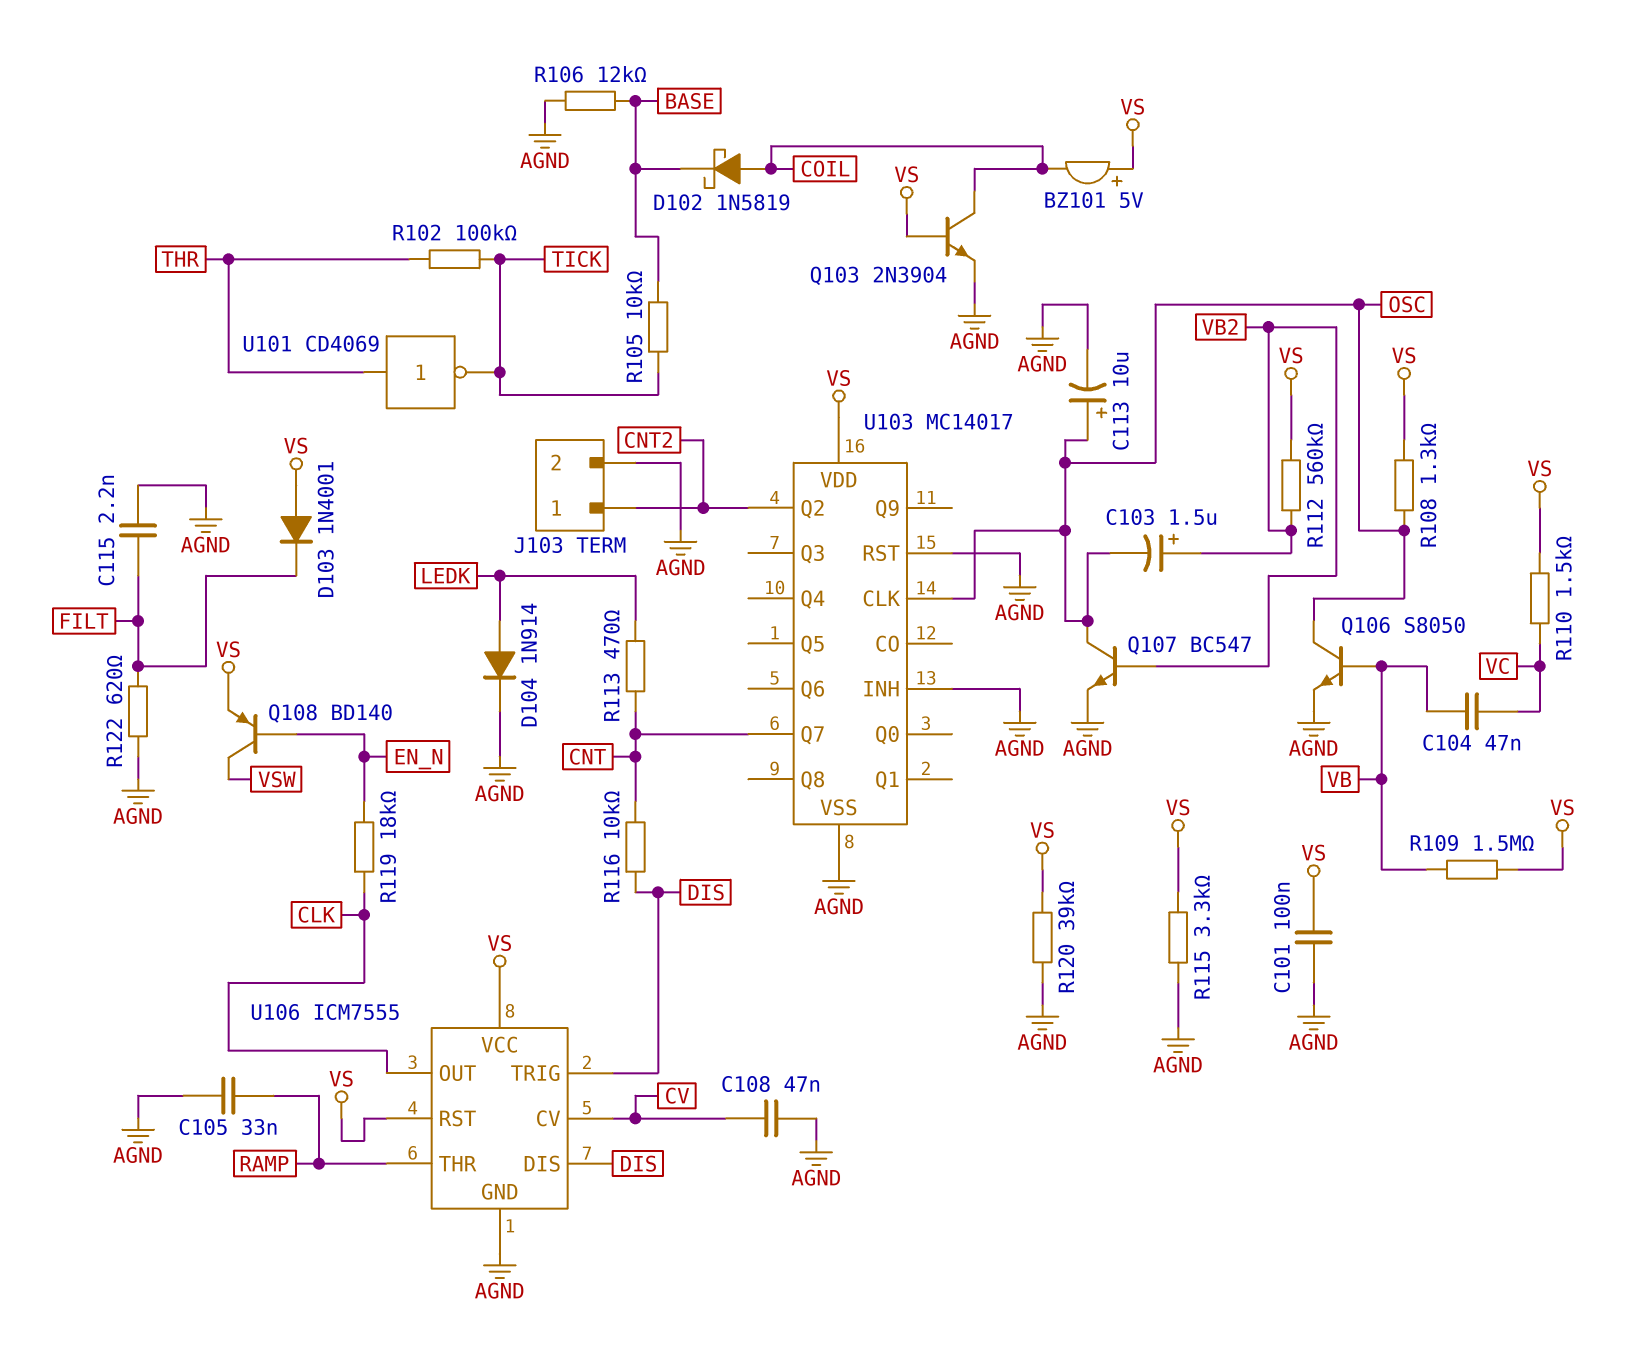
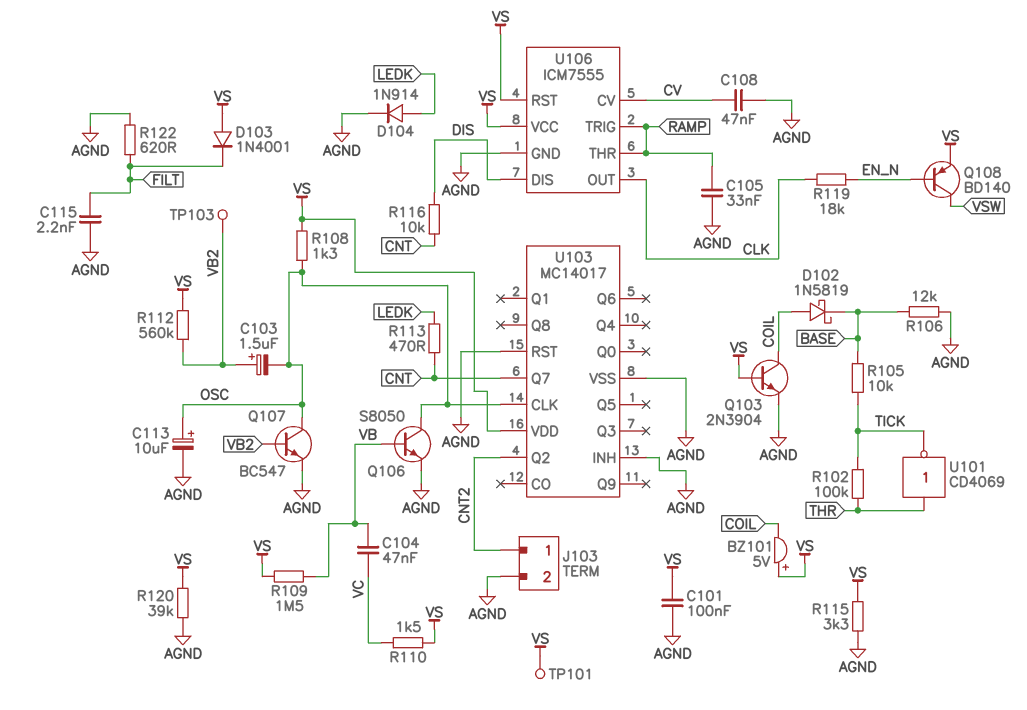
TP101: none -> test point (VS)
TP103: none -> test point (VB2)
U106 pin TRIG: DIS -> RAMP

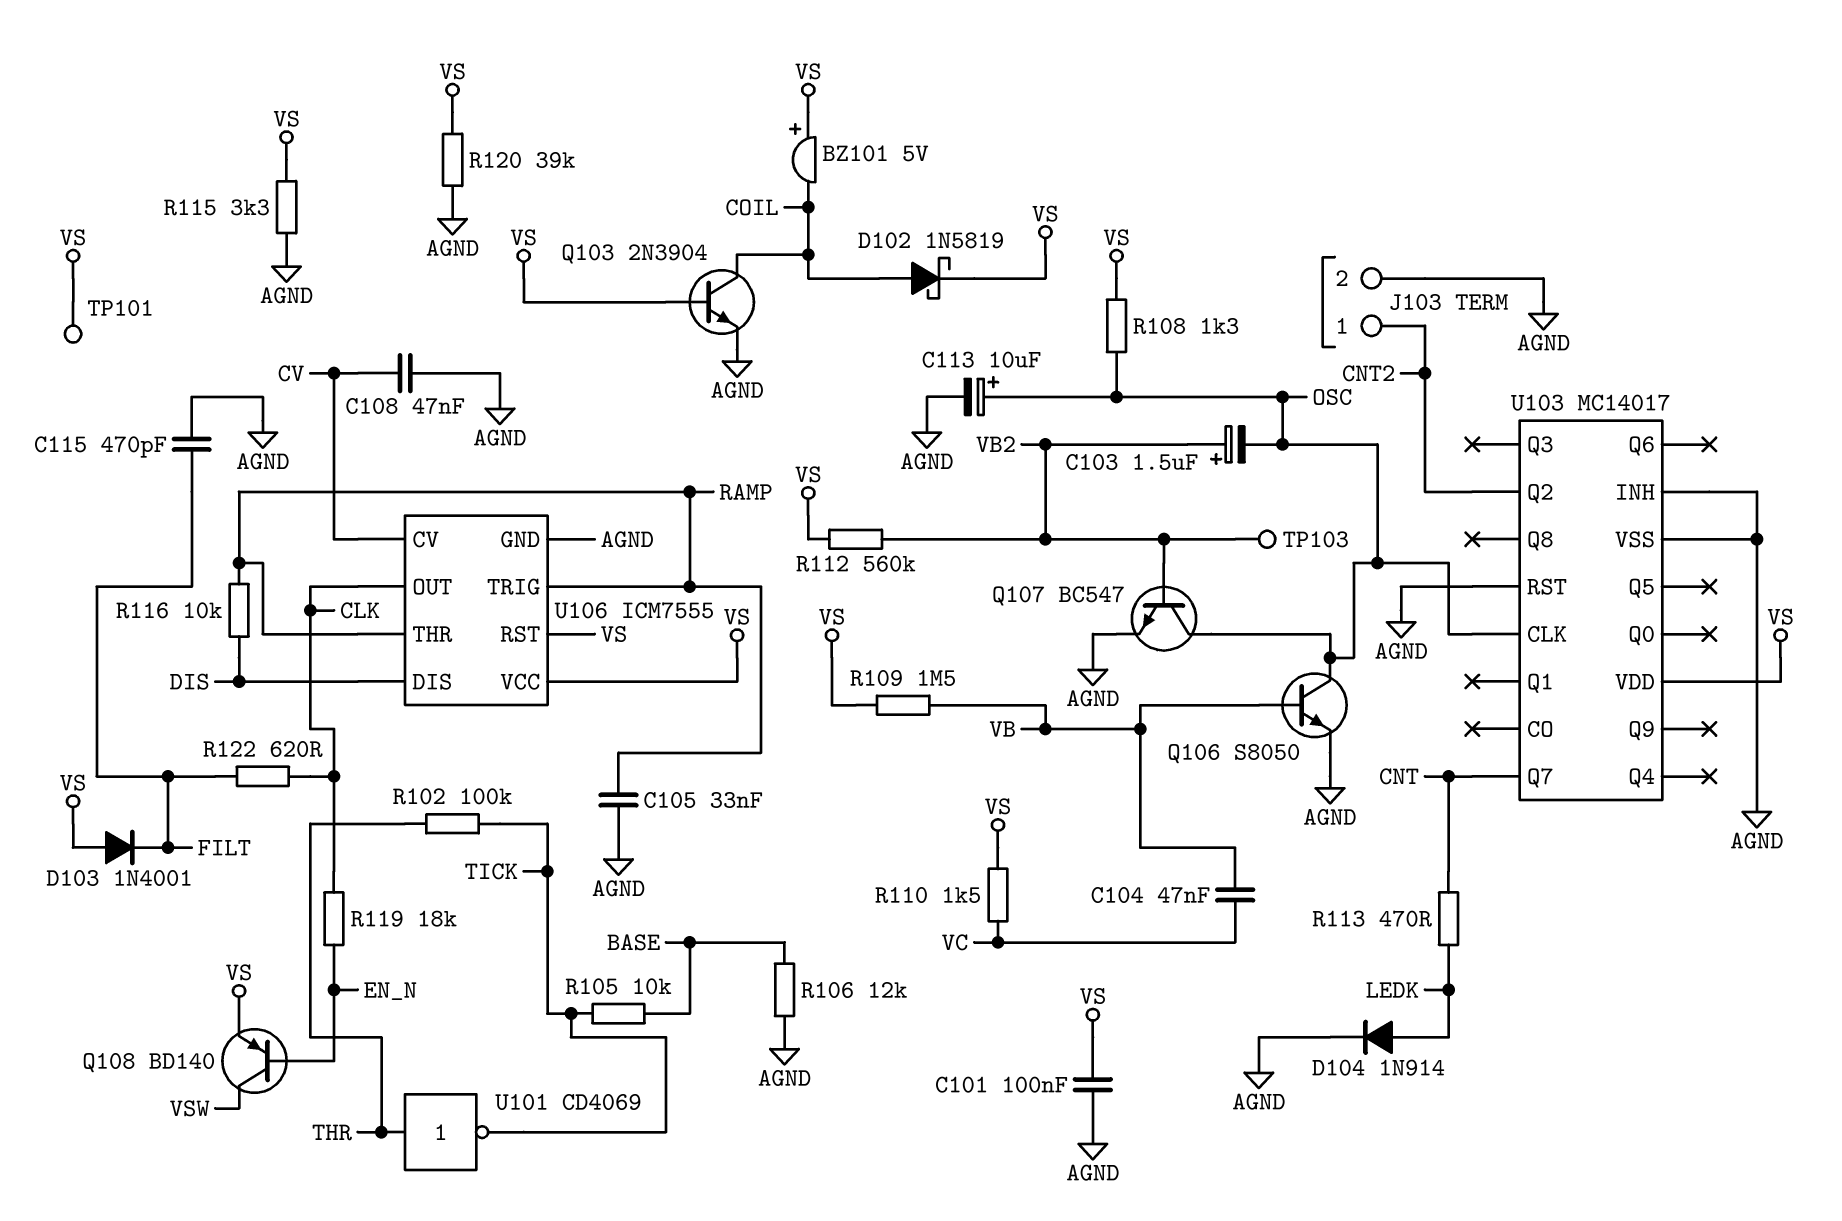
C115: 2.2nF (AGND, FILT) -> 470pF (AGND, FILT)
D102: schottky 1N5819 (A COIL, K BASE) -> schottky 1N5819 (A COIL, K VS)
R116: 10k (CNT, DIS) -> 10k (DIS, RAMP)
R122: 620 (AGND, FILT) -> 620 (CLK, FILT)

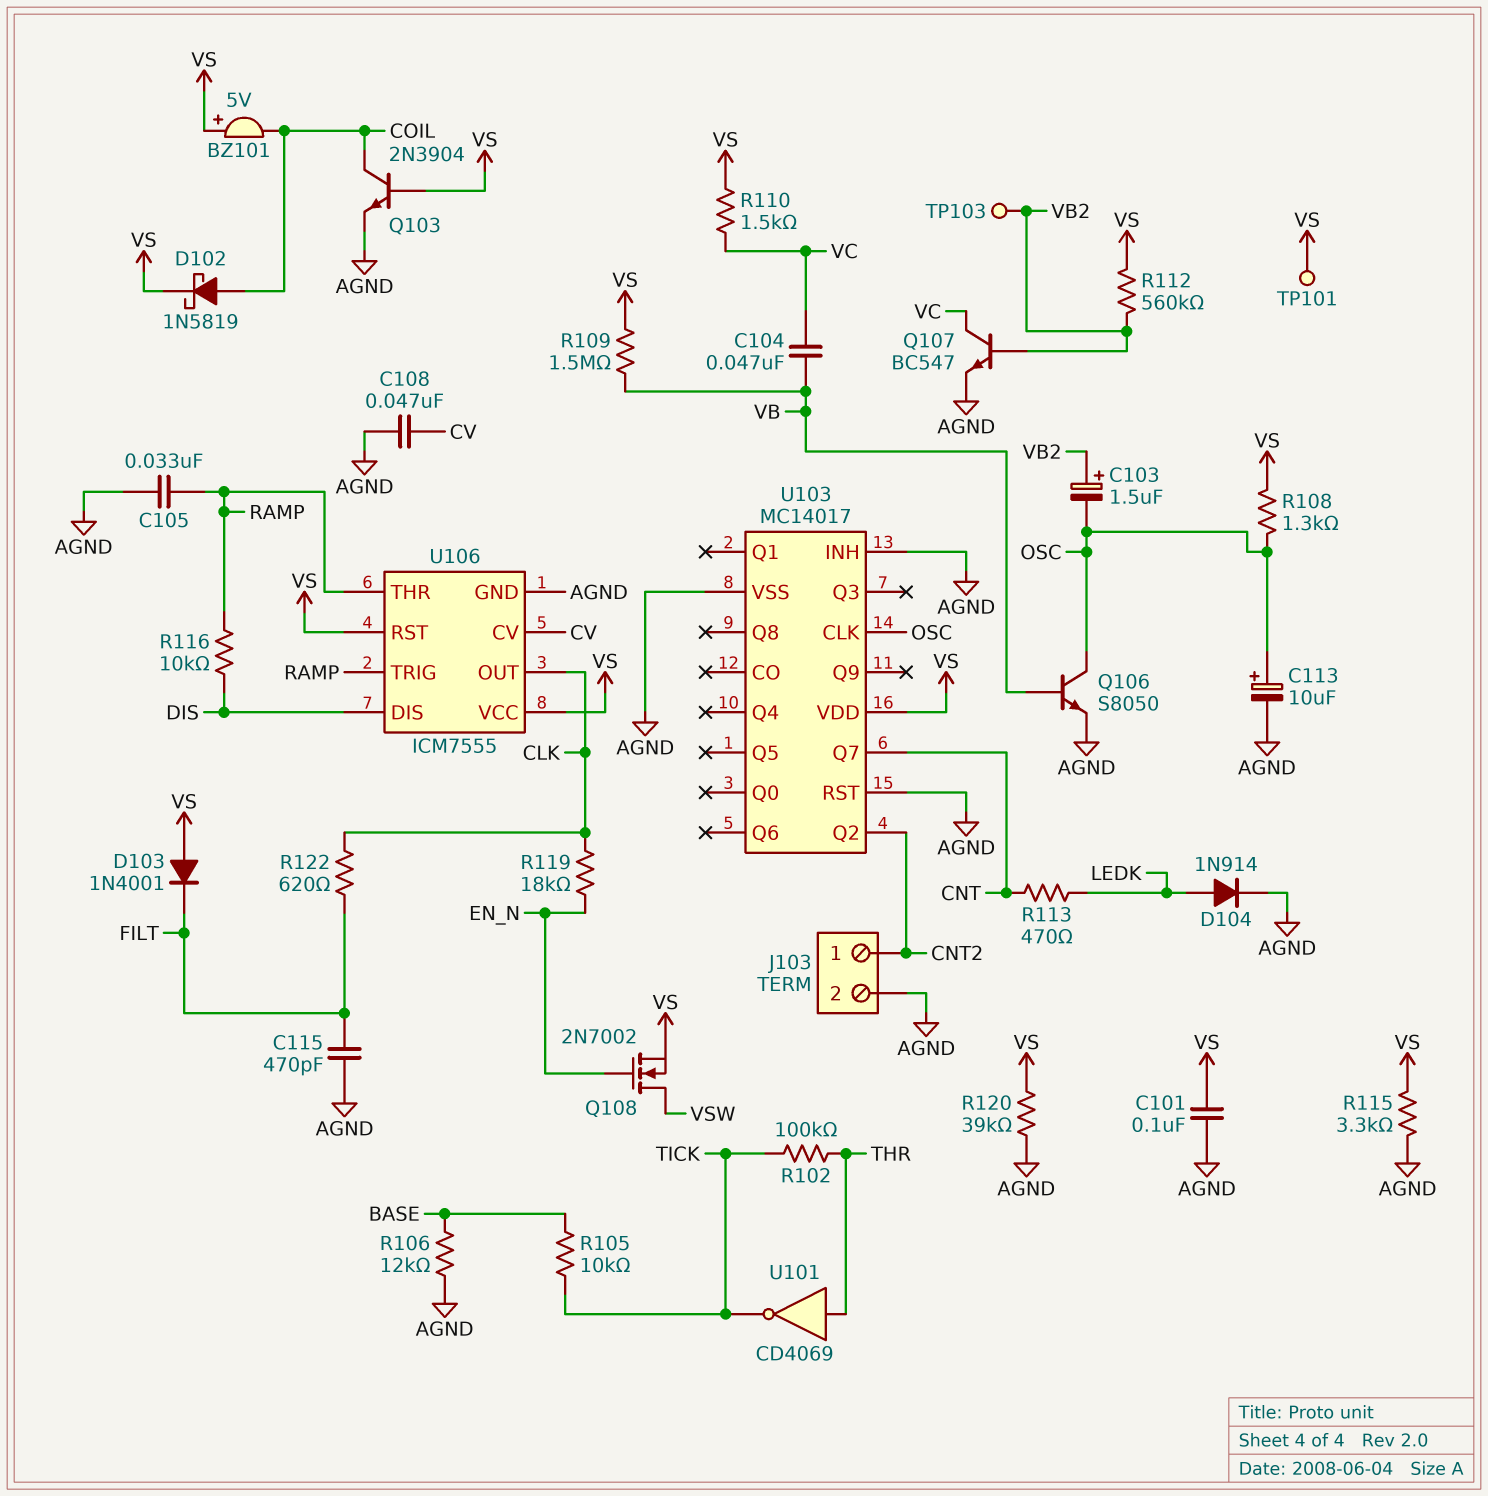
Q107: NPN BC547 (B VB2, C OSC, E AGND) -> NPN BC547 (B VB2, C VC, E AGND)
Q108: PNP BD140 (B EN_N, C VSW, E VS) -> NMOS 2N7002 (G EN_N, D VSW, S VS)

